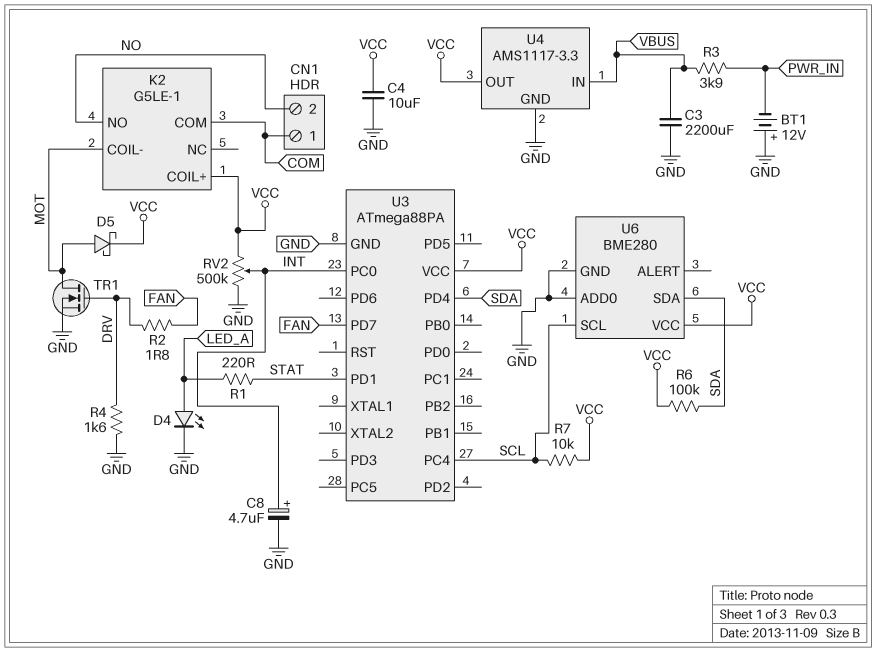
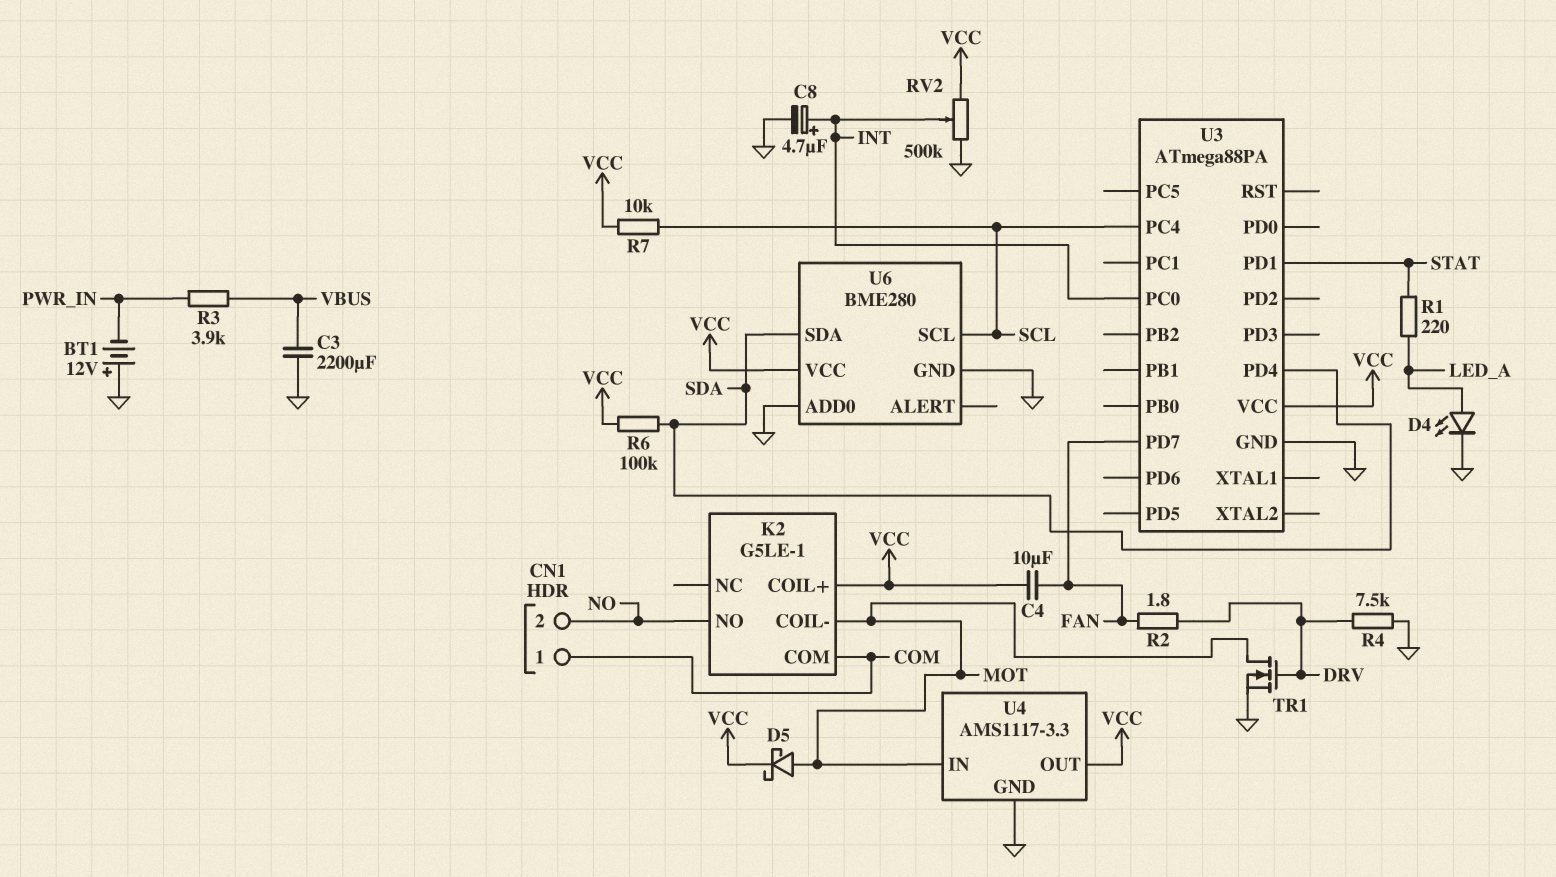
C4: 10uF (GND, VCC) -> 10uF (FAN, VCC)
R4: 1.6k (DRV, GND) -> 7.5k (DRV, GND)
U4 pin IN: VBUS -> MOT

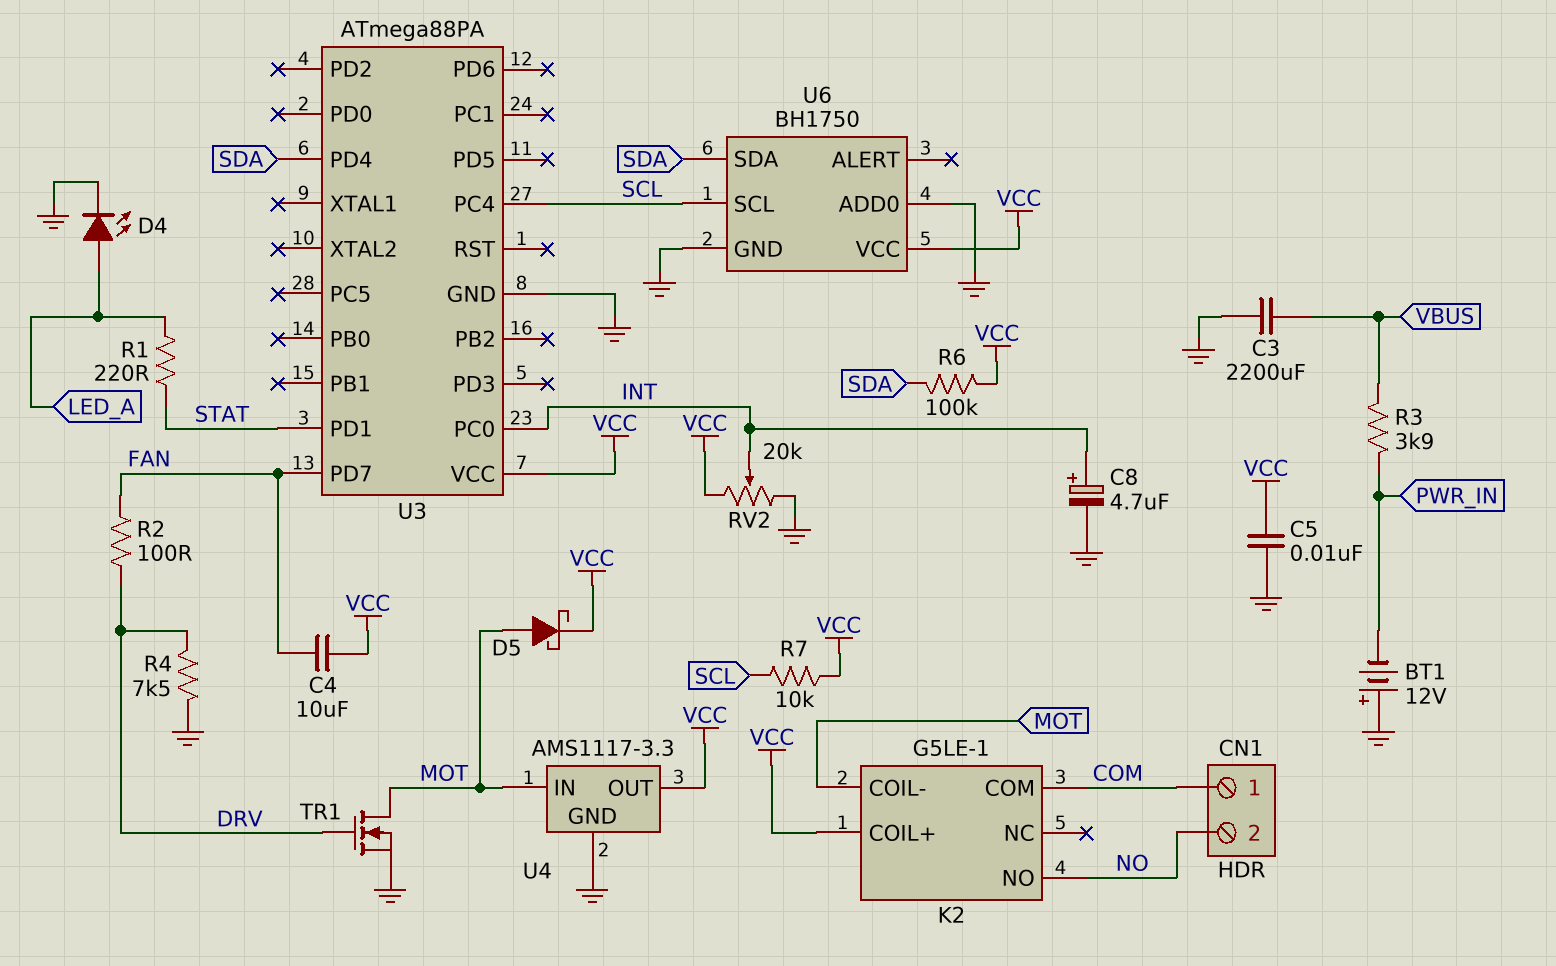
C5: none -> 10nF (GND, VCC)
R2: 1.8 (DRV, FAN) -> 100 (DRV, FAN)
RV2: 500k (GND, VCC, wiper INT) -> 20k (GND, VCC, wiper INT)
U6: BME280 -> BH1750

